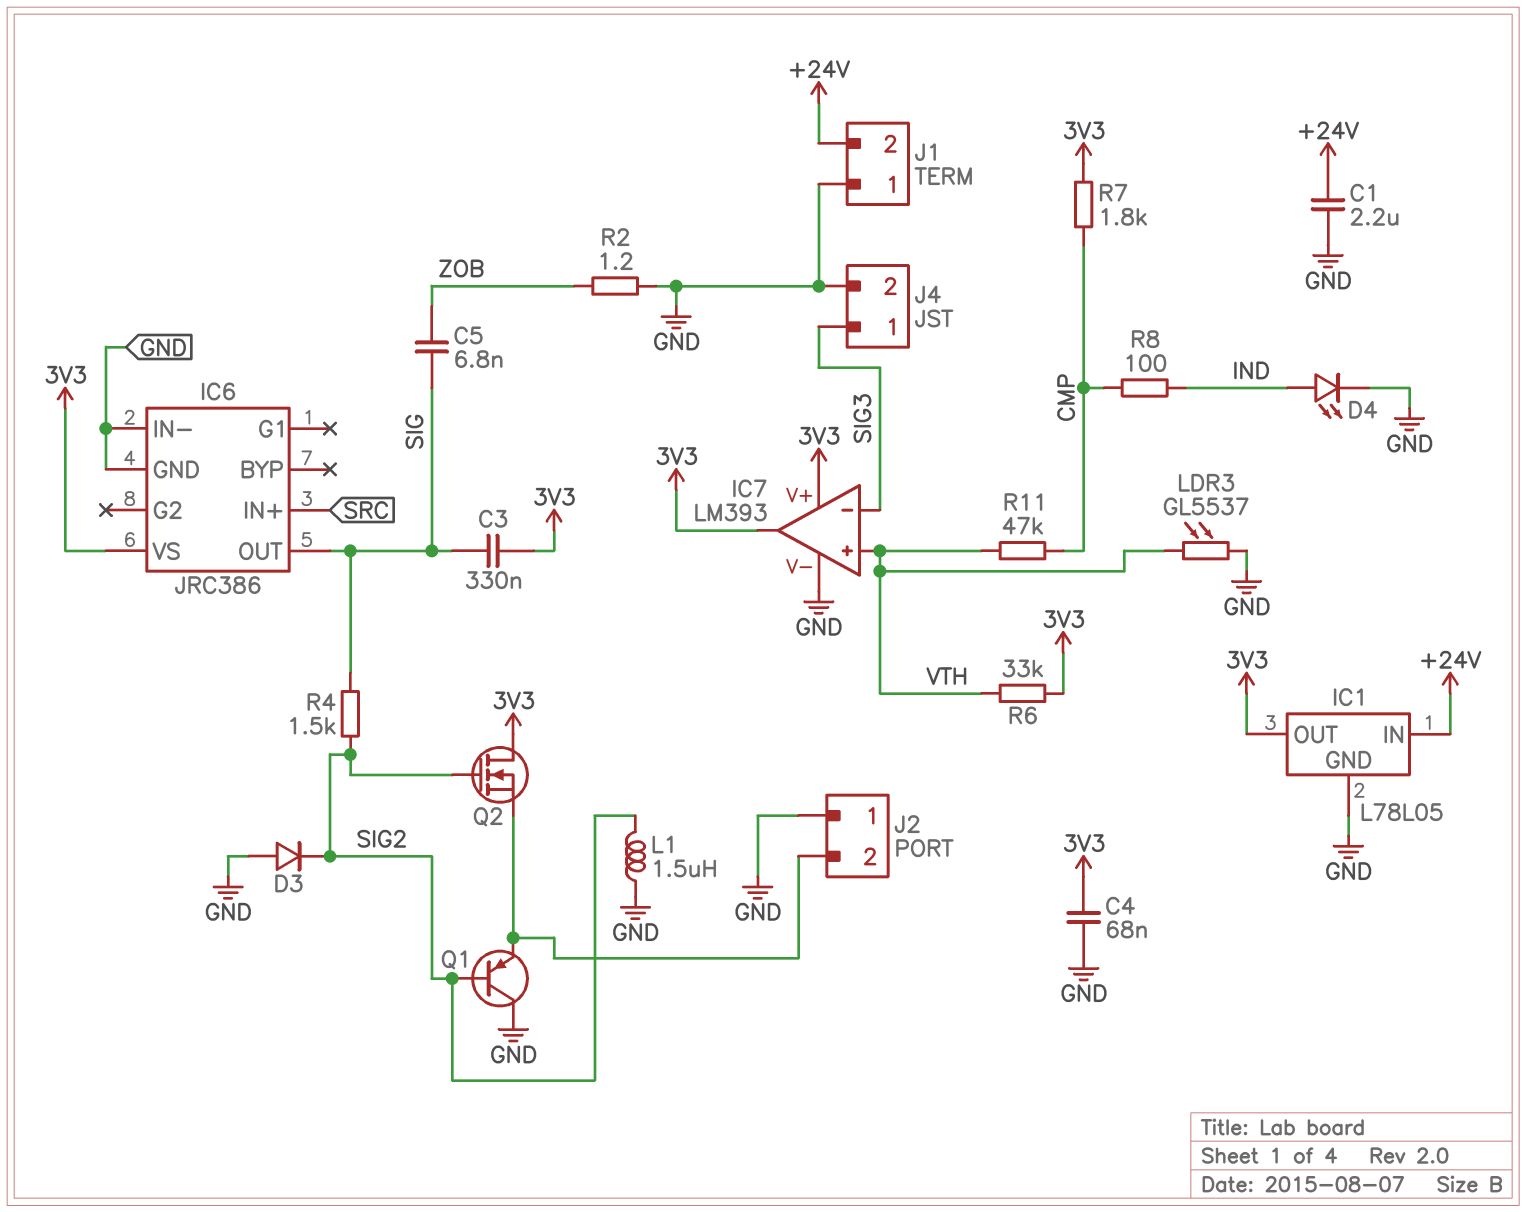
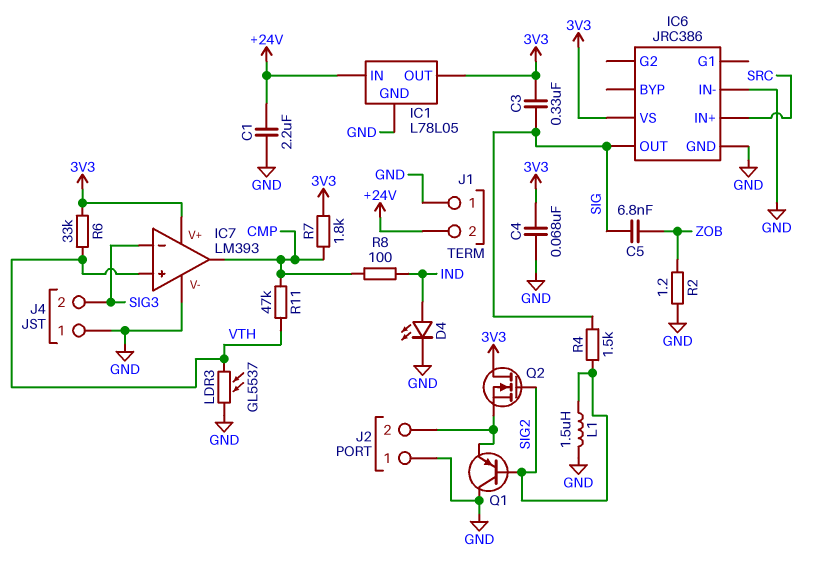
D3: diode (A GND, K SIG2) -> none
IC7 pin out: 3V3 -> CMP
J4 pin 1: SIG3 -> GND
J4 pin 2: GND -> SIG3

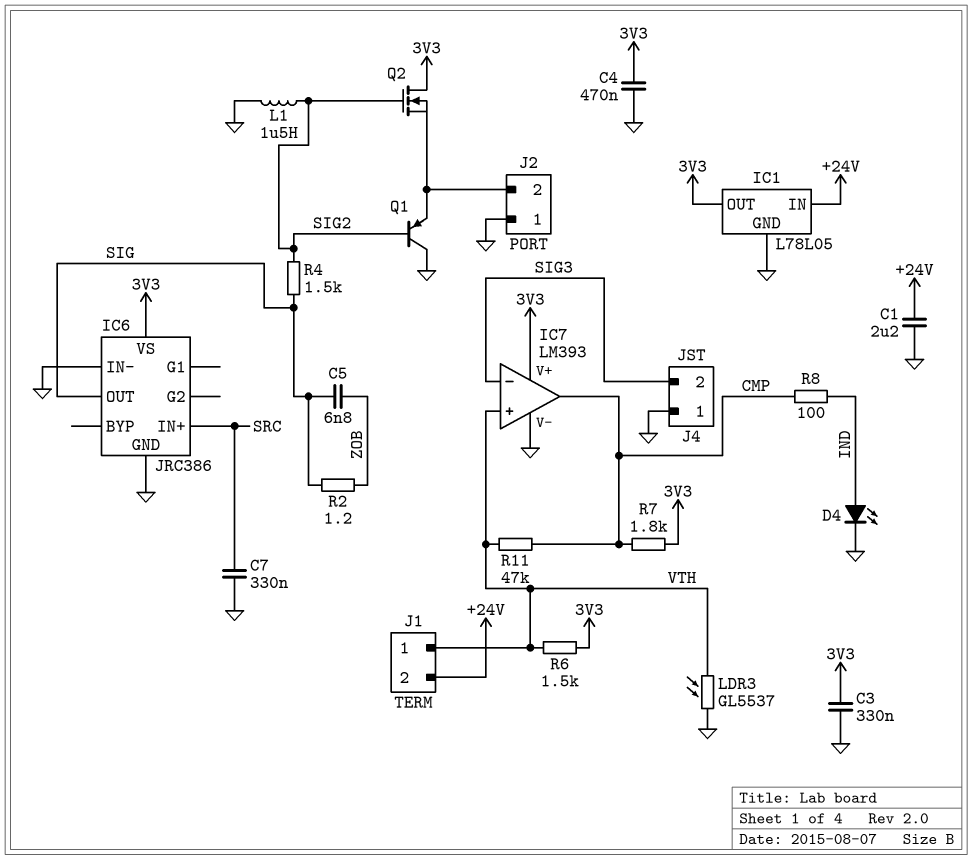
C3: 330nF (3V3, SIG) -> 330nF (3V3, GND)
C4: 68nF (3V3, GND) -> 470nF (3V3, GND)
C7: none -> 330nF (GND, SRC)
J1 pin 1: GND -> VTH
R2: 1.2 (GND, ZOB) -> 1.2 (SIG, ZOB)
R6: 33k (3V3, VTH) -> 1.5k (3V3, VTH)

